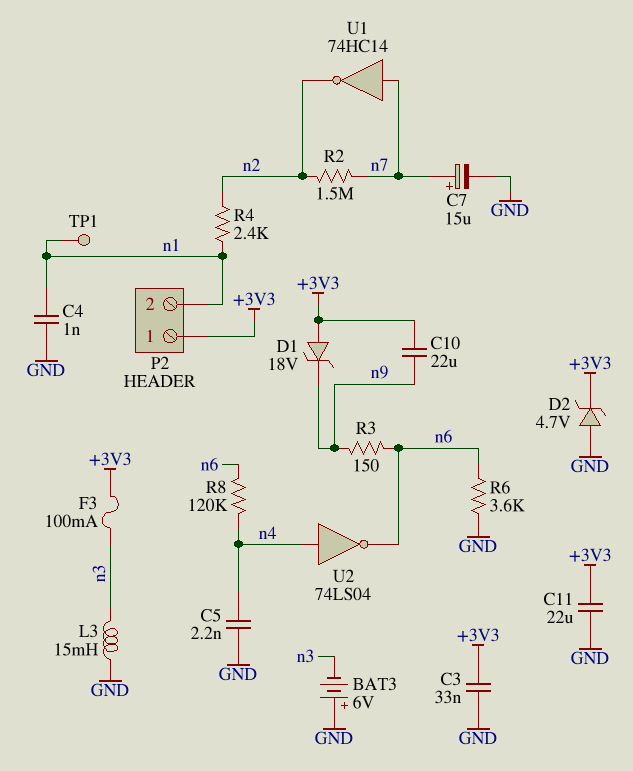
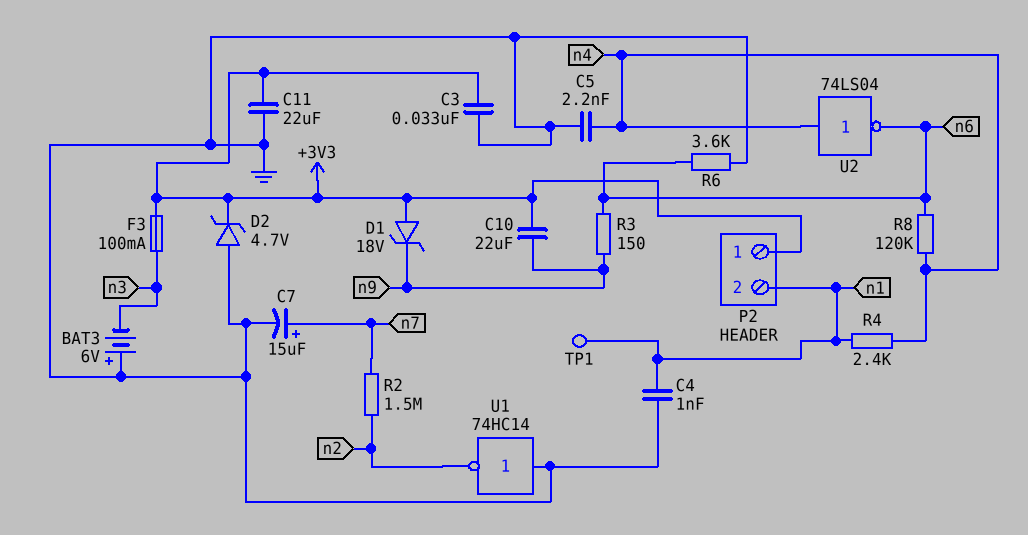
L3: 15mH (GND, n3) -> none
R4: 2.4k (n1, n2) -> 2.4k (n1, n4)
U1: NOT 74HC14 (in n7, out n2) -> NOT 74HC14 (in GND, out n2)

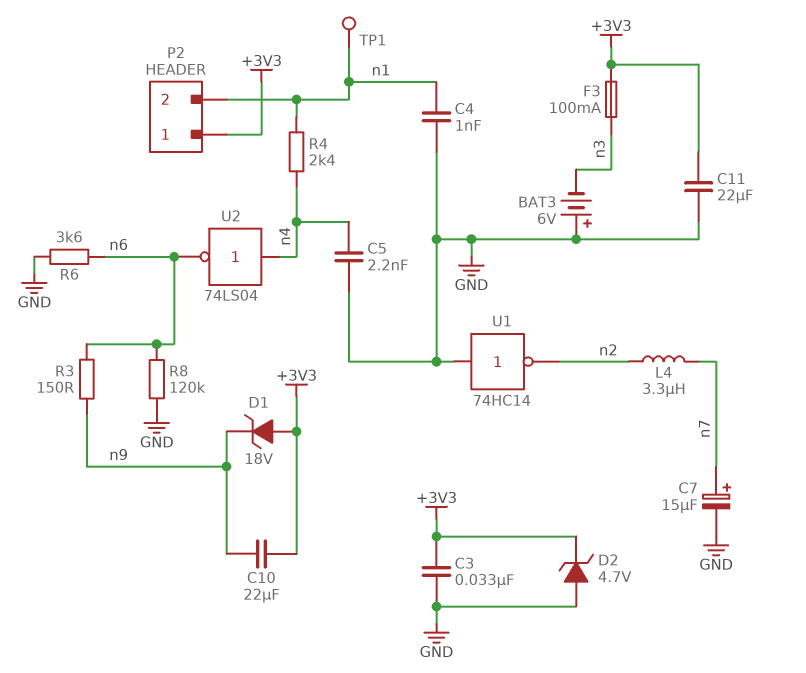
L4: none -> 3.3uH (n2, n7)
R2: 1.5M (n2, n7) -> none
R8: 120k (n4, n6) -> 120k (GND, n6)

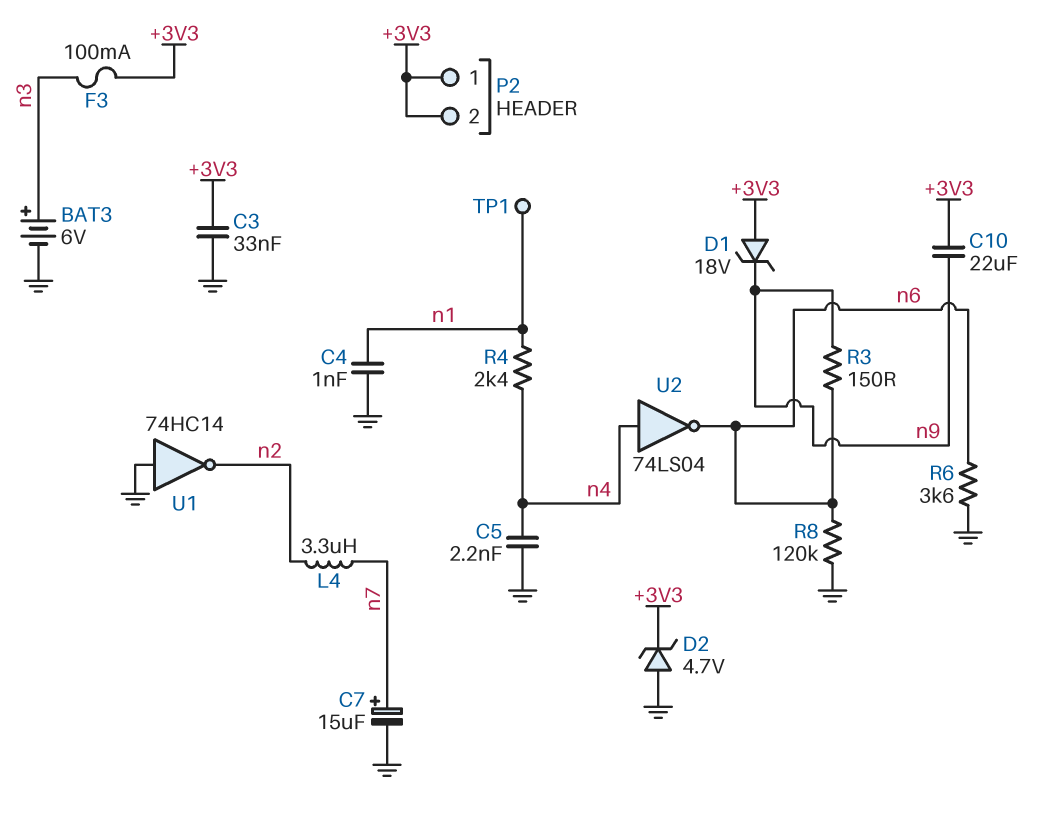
BAT3: 6V (plus GND, minus n3) -> 6V (plus n3, minus GND)
C11: 22uF (+3V3, GND) -> none
P2 pin 2: n1 -> +3V3

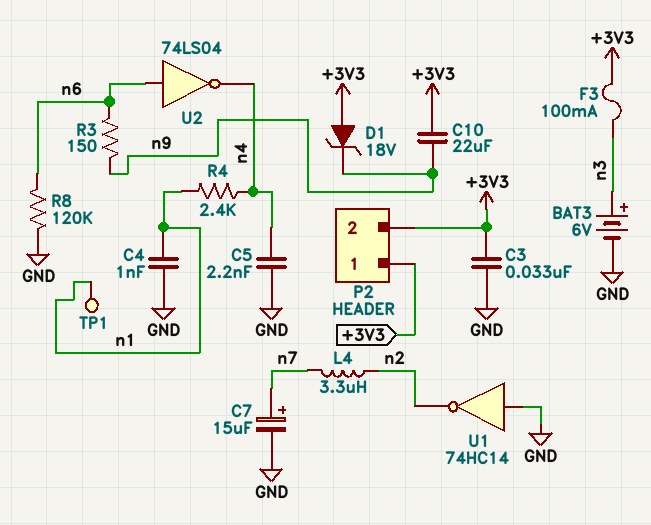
D2: zener 4.7V (A GND, K +3V3) -> none
R6: 3.6k (GND, n6) -> none
U2: NOT 74LS04 (in n4, out n6) -> NOT 74LS04 (in n6, out n4)

